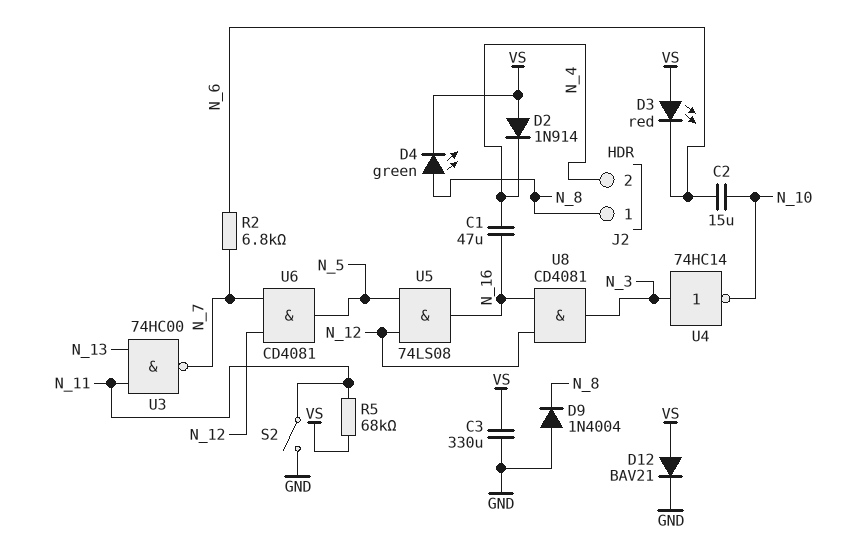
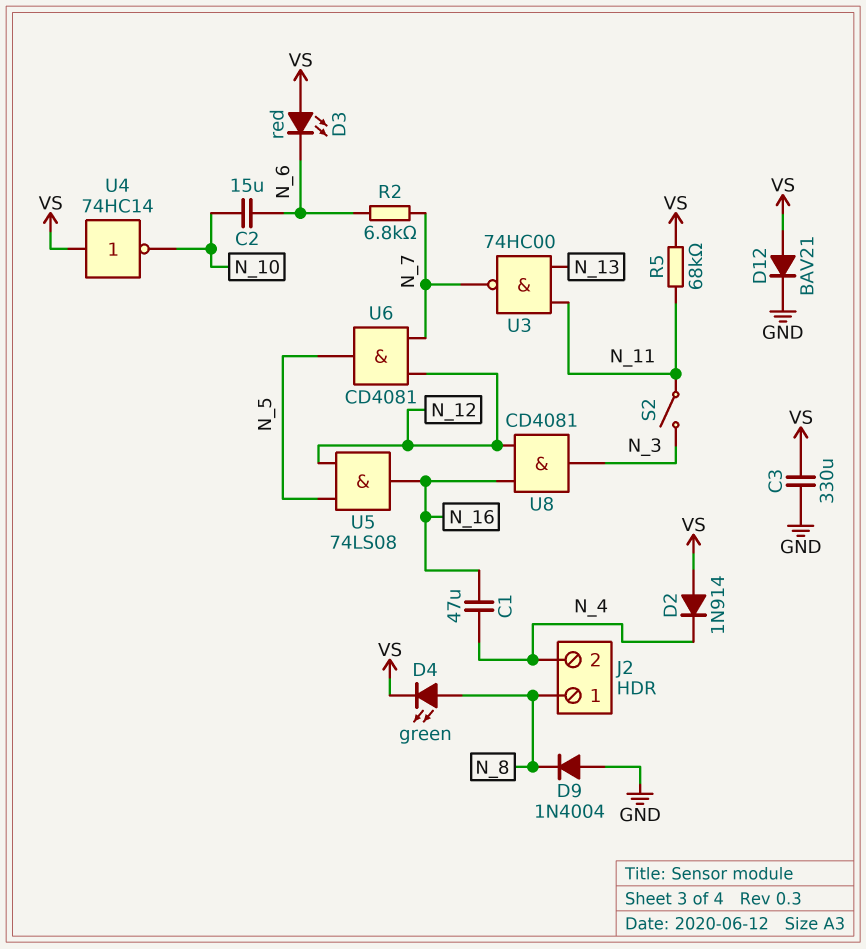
S2: switch (GND, N_11) -> switch (N_3, N_11)
U4: NOT 74HC14 (in N_3, out N_10) -> NOT 74HC14 (in VS, out N_10)

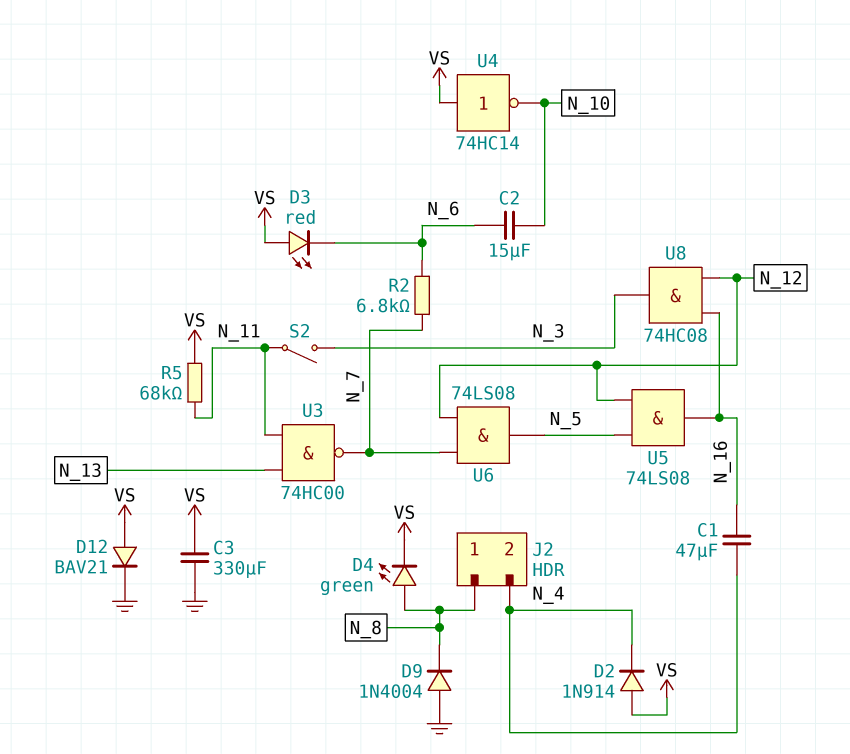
U6: AND CD4081 (in N_7, in N_12, out N_5) -> AND 74LS08 (in N_7, in N_12, out N_5)
U8: AND CD4081 (in N_12, in N_16, out N_3) -> AND 74HC08 (in N_12, in N_16, out N_3)

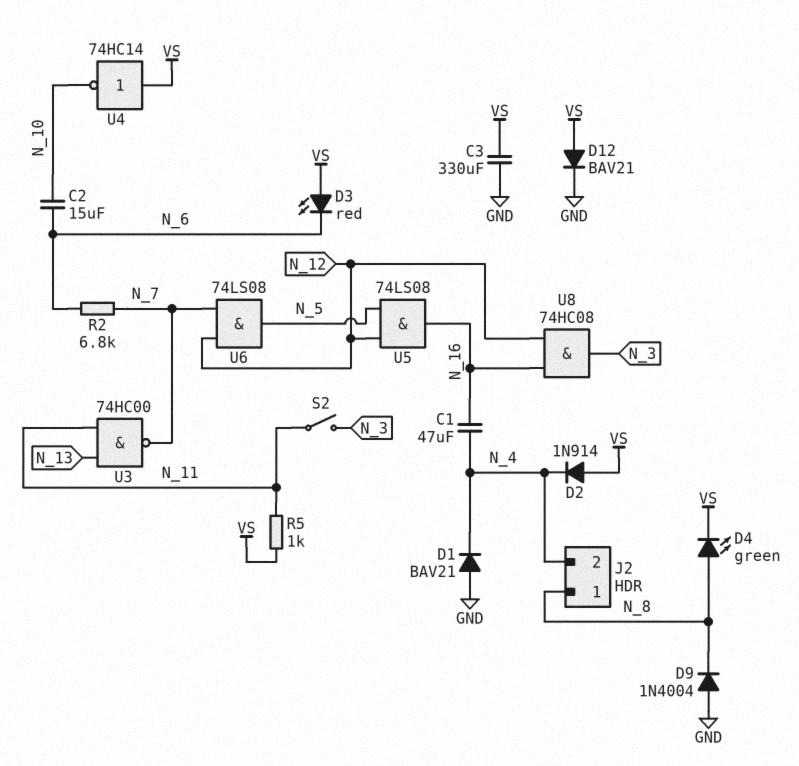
D1: none -> diode BAV21 (A GND, K N_4)
R5: 68k (N_11, VS) -> 1k (N_11, VS)

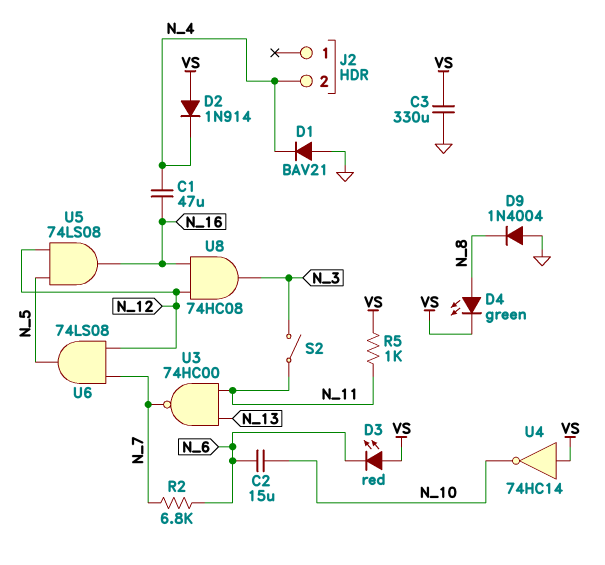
D12: diode BAV21 (A VS, K GND) -> none
J2 pin 1: N_8 -> none

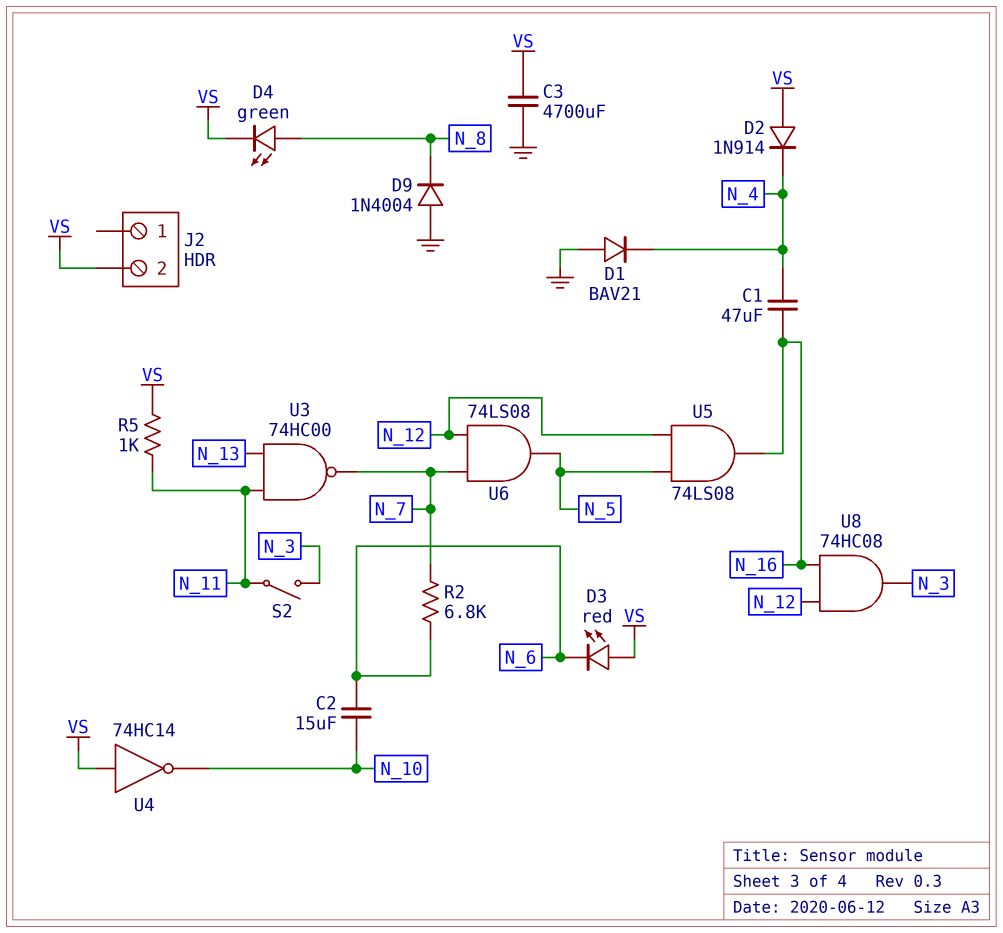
C3: 330uF (GND, VS) -> 4700uF (GND, VS)
J2 pin 2: N_4 -> VS

